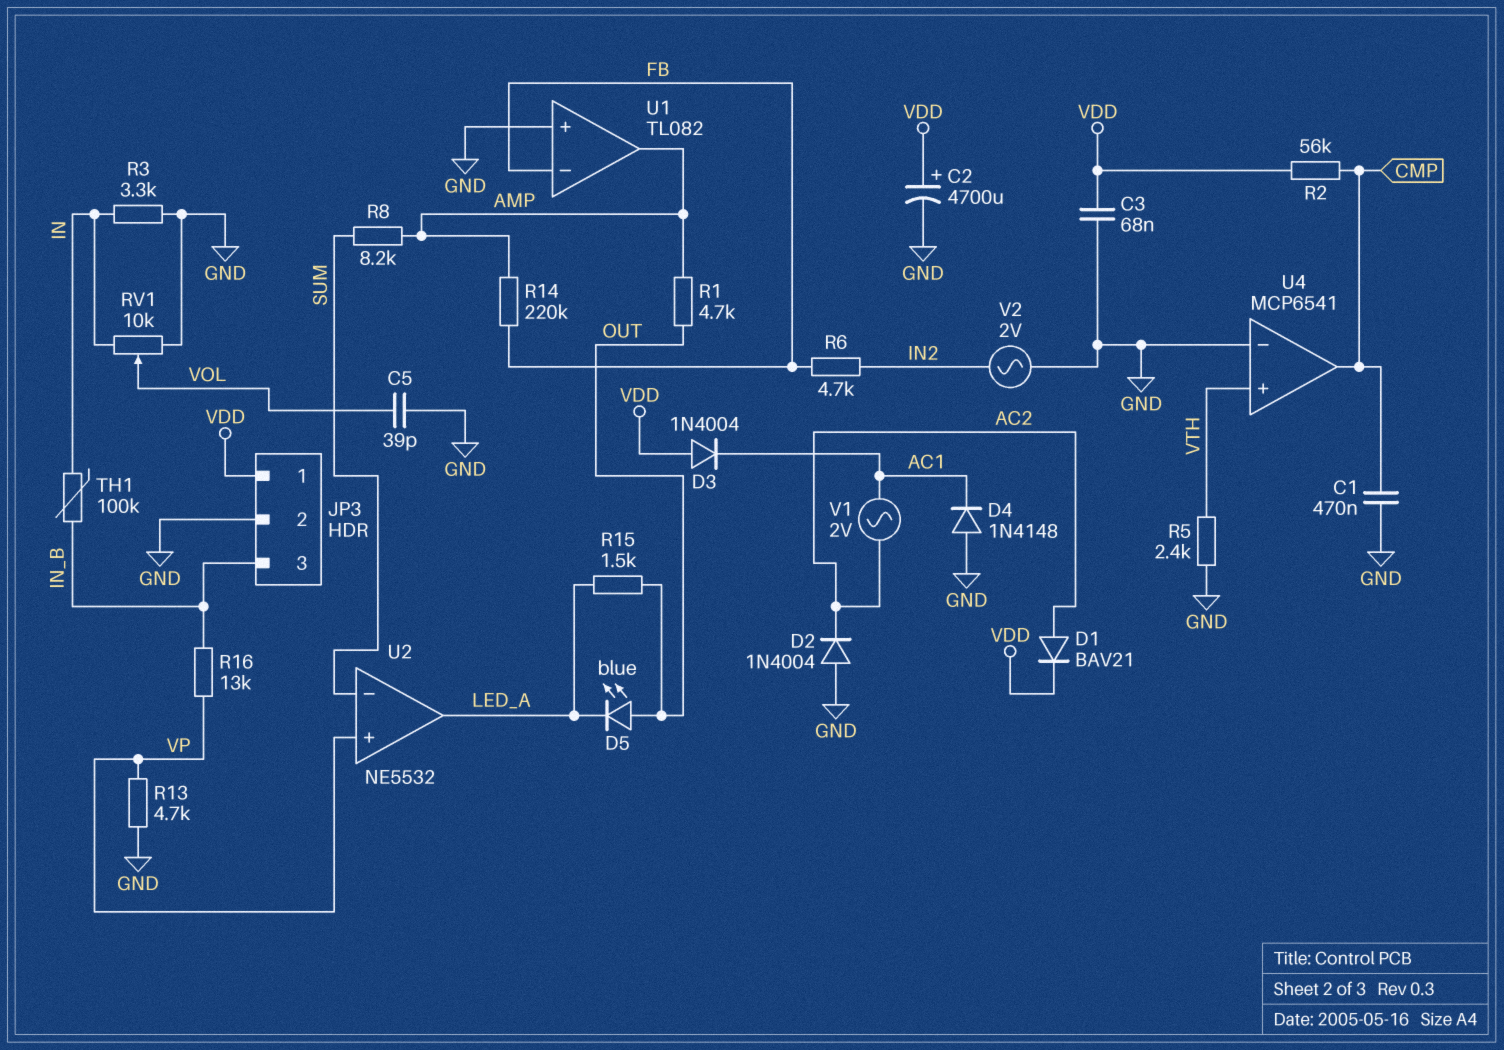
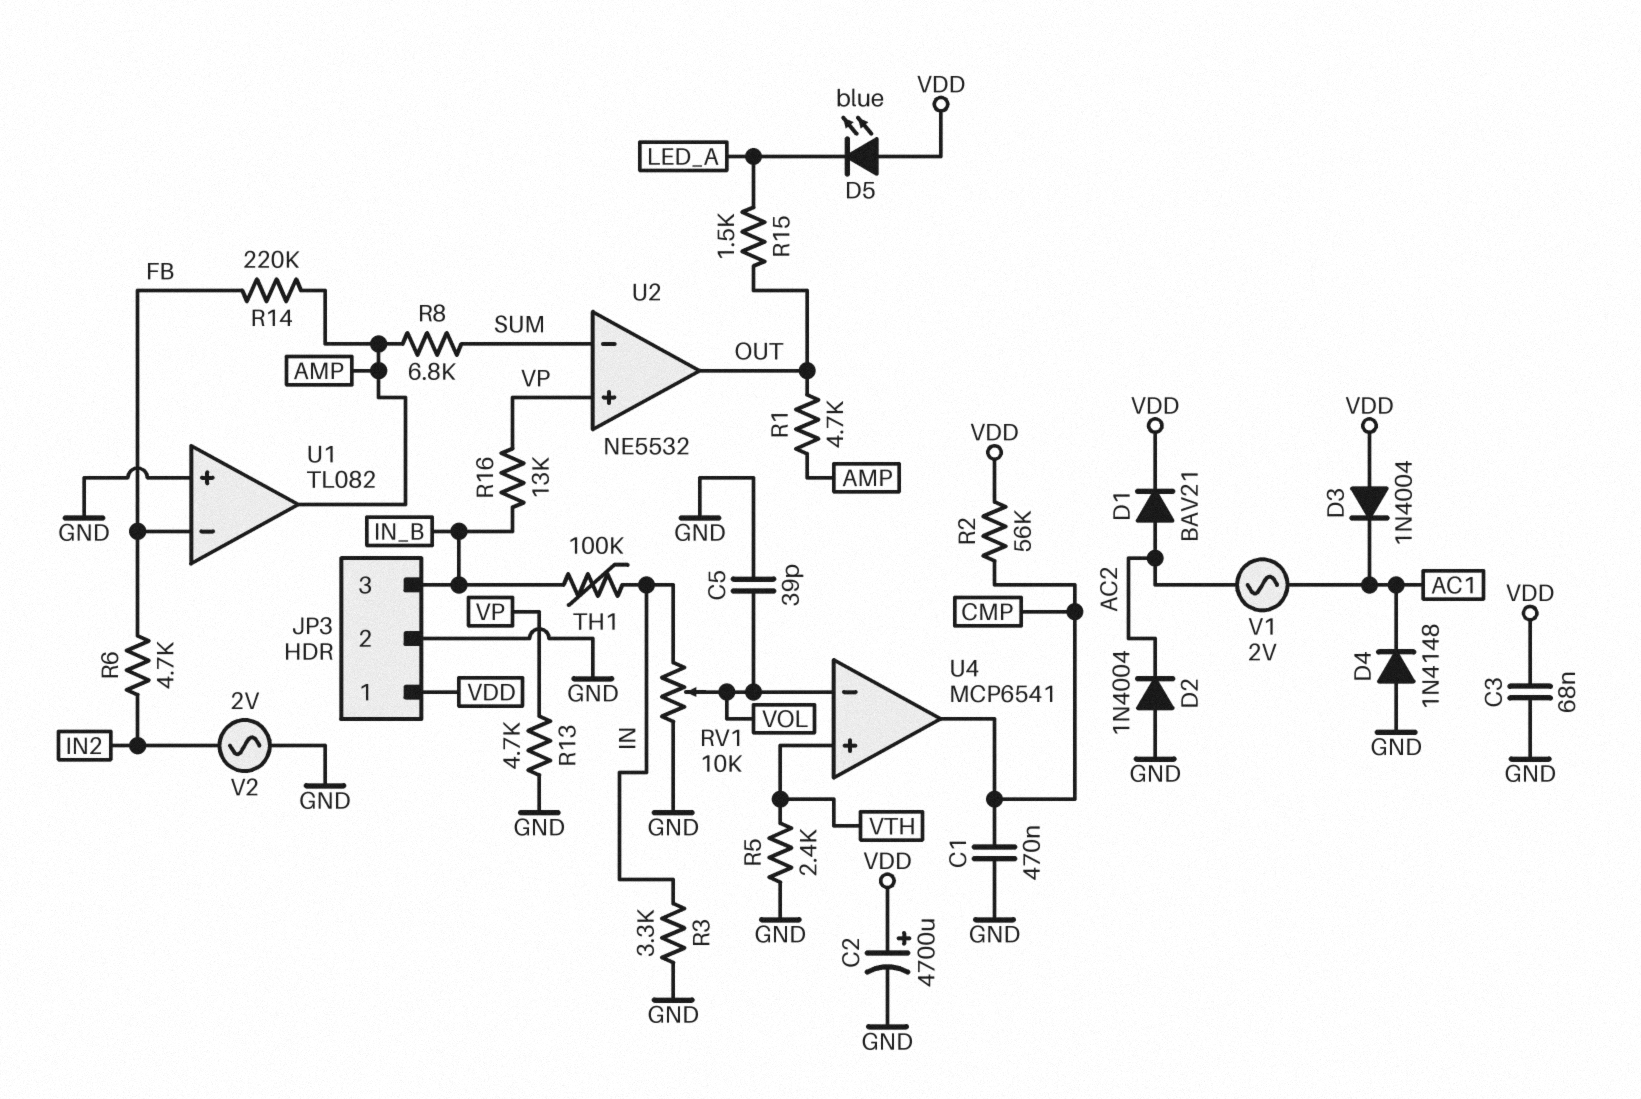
D5: LED blue (A OUT, K LED_A) -> LED blue (A VDD, K LED_A)
R8: 8.2k (AMP, SUM) -> 6.8k (AMP, SUM)
U2 pin out: LED_A -> OUT
U4 pin in-: GND -> VOL

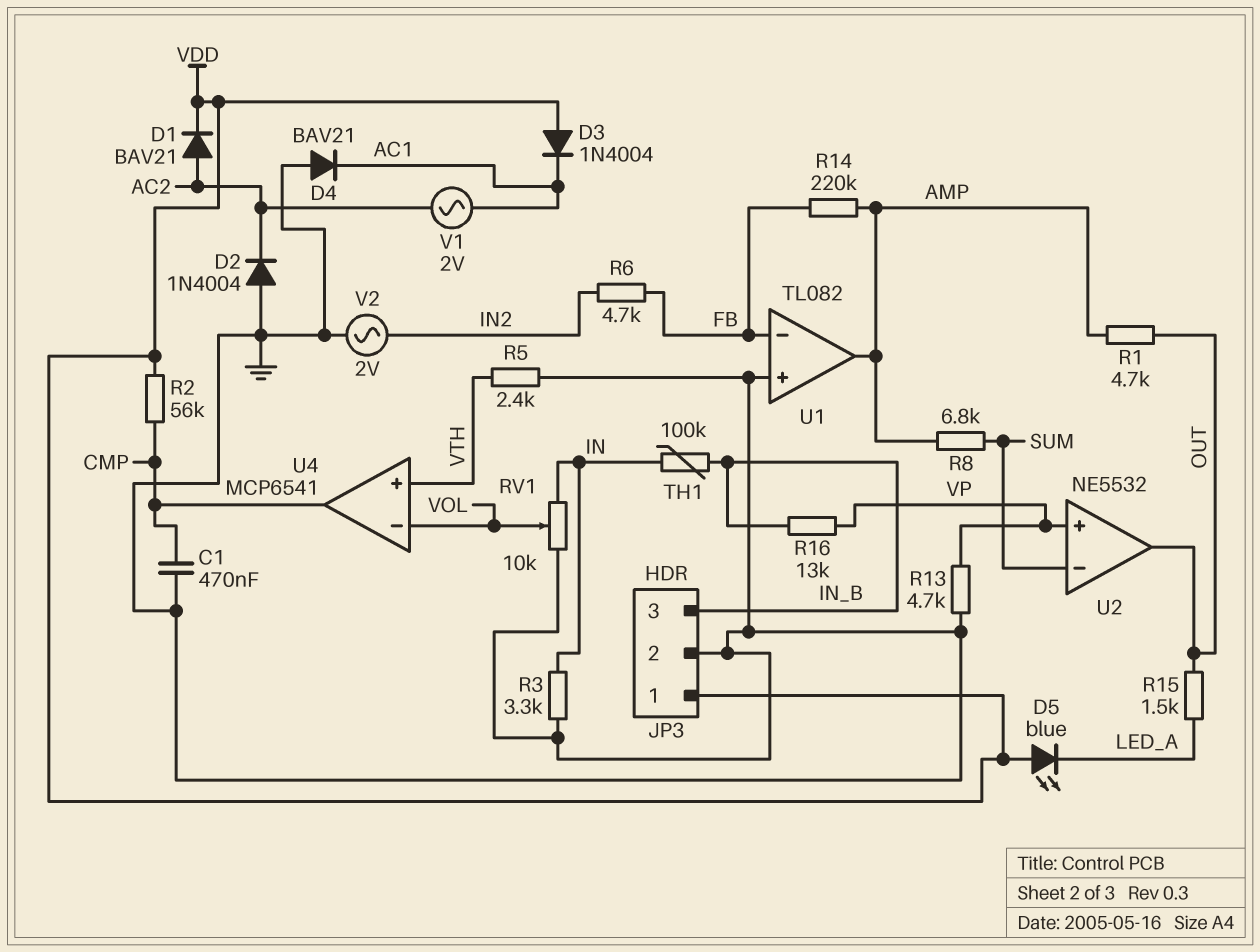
C2: 4700uF (plus VDD, minus GND) -> none
C3: 68nF (GND, VDD) -> none
C5: 39pF (GND, VOL) -> none
D4: diode 1N4148 (A GND, K AC1) -> diode BAV21 (A GND, K AC1)

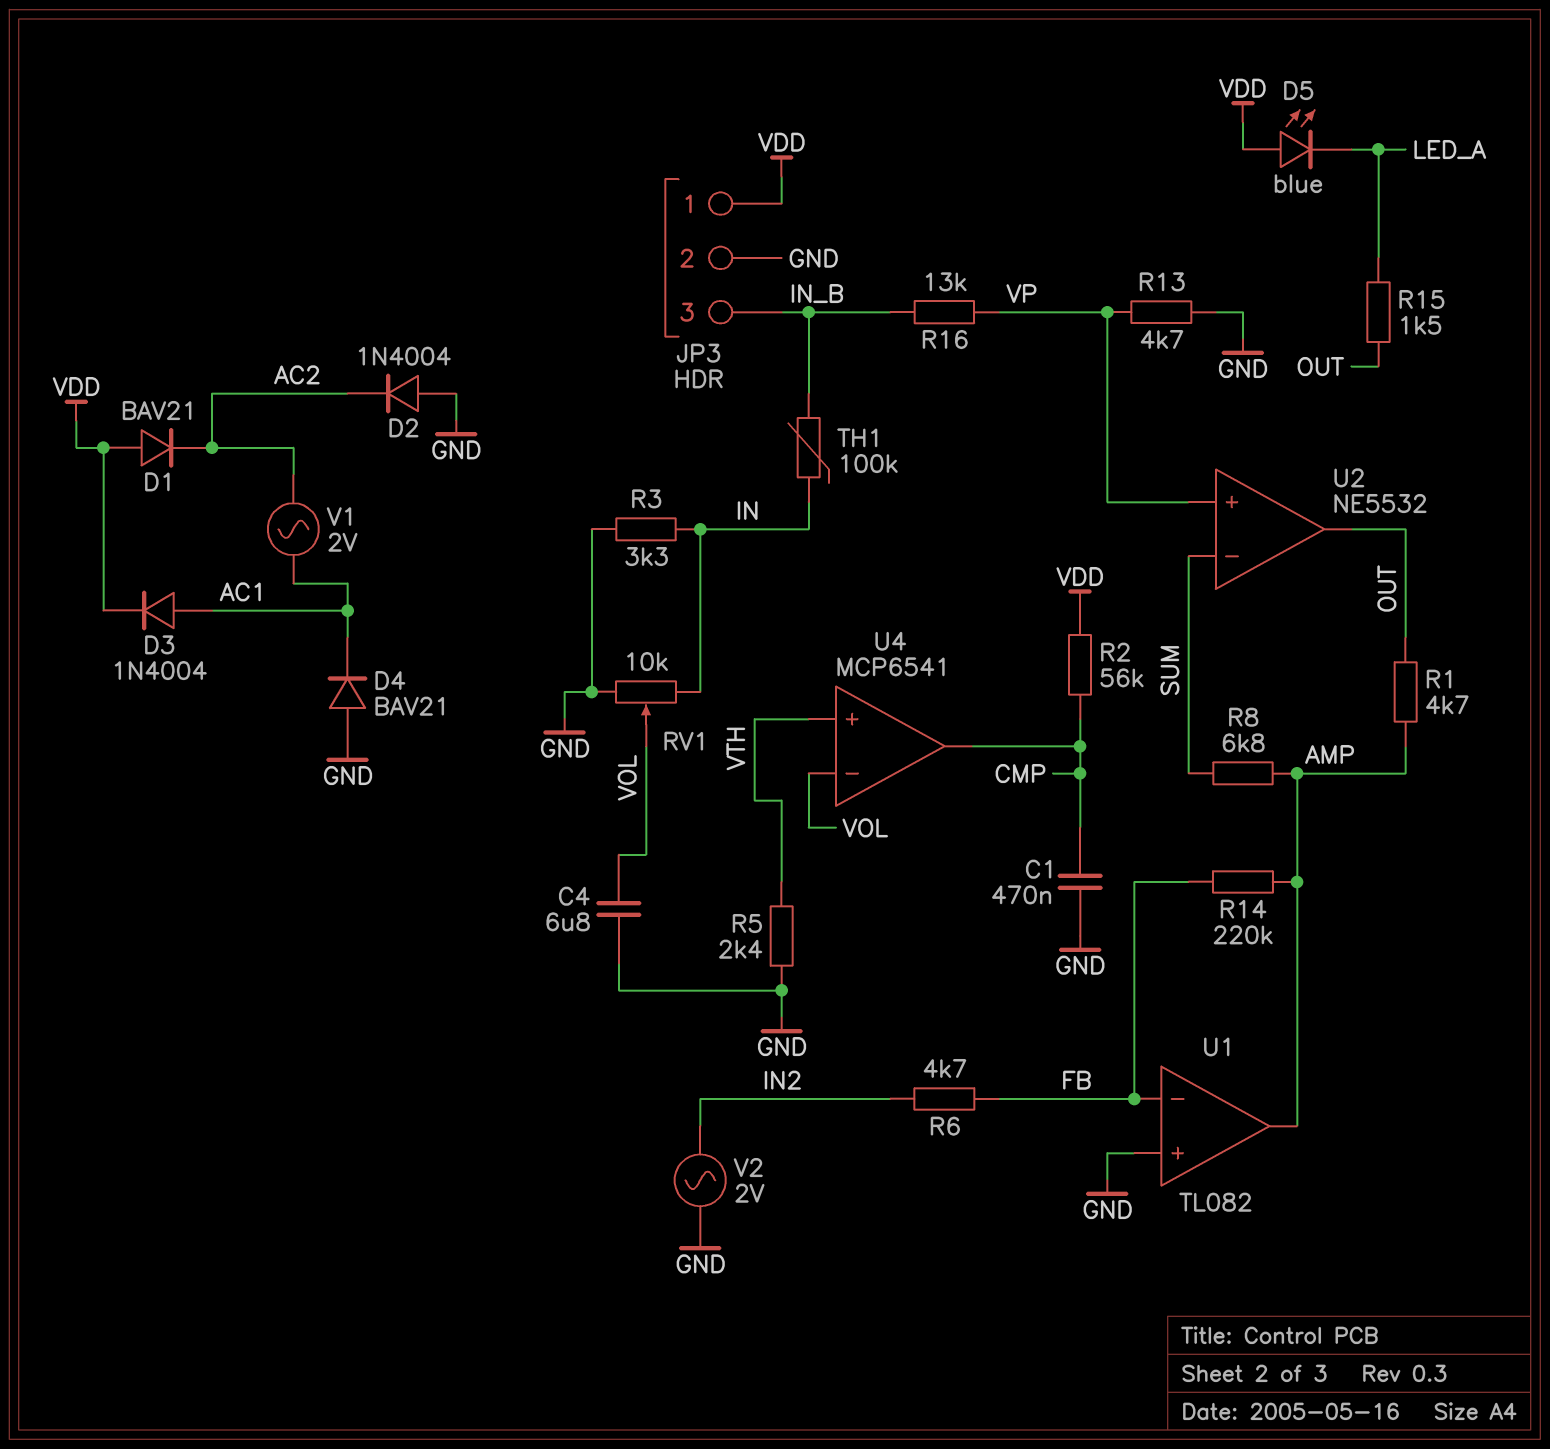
C4: none -> 6.8uF (GND, VOL)
D1: diode BAV21 (A AC2, K VDD) -> diode BAV21 (A VDD, K AC2)
D3: diode 1N4004 (A VDD, K AC1) -> diode 1N4004 (A AC1, K VDD)

